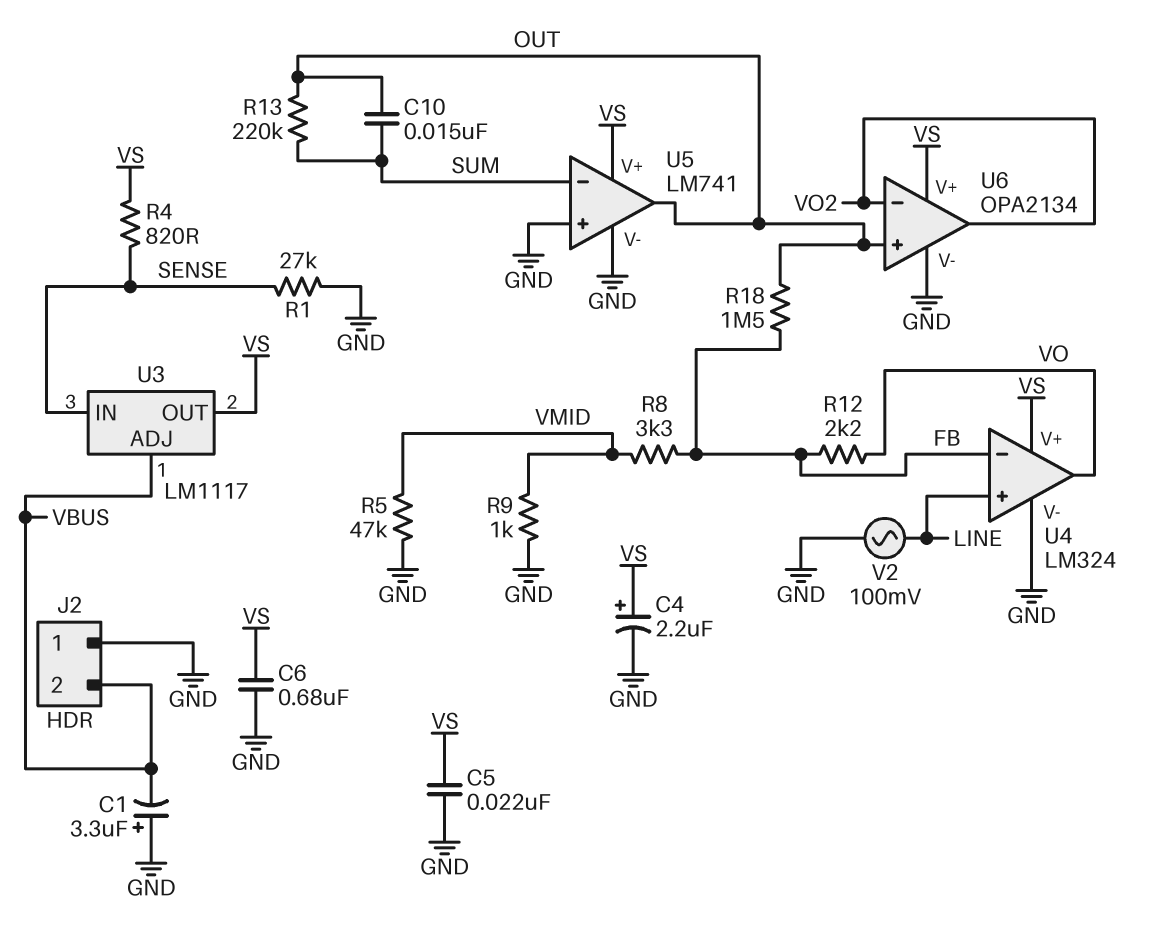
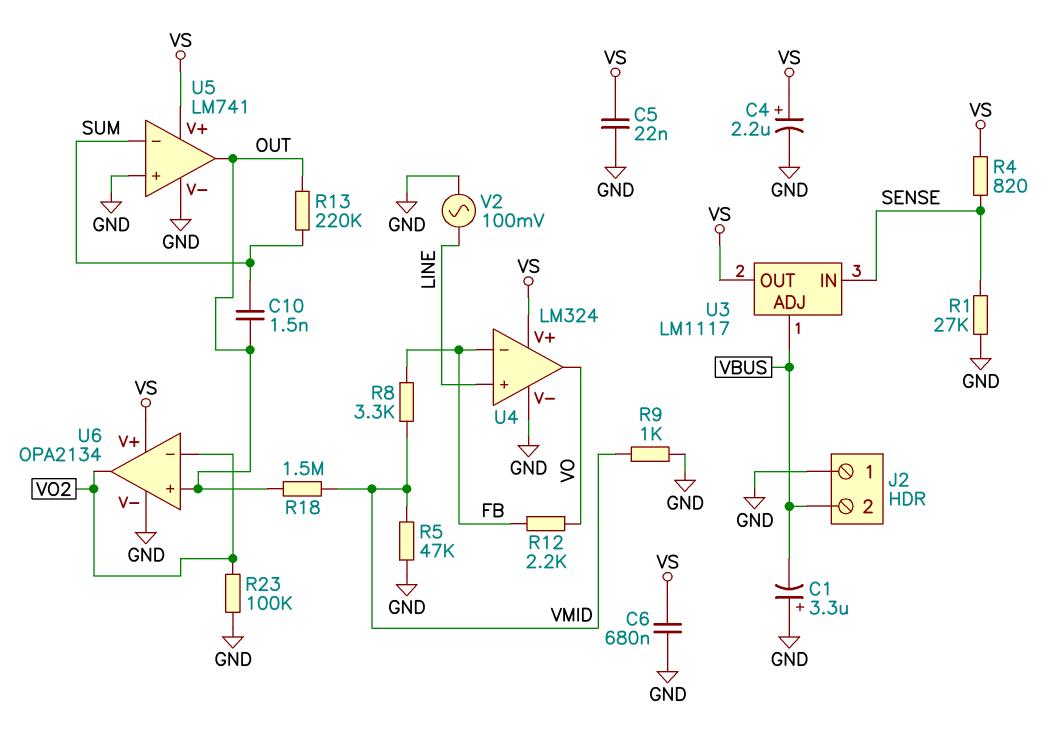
C10: 15nF (OUT, SUM) -> 1.5nF (OUT, SUM)
R18: 1.5M (FB, OUT) -> 1.5M (OUT, VMID)
R23: none -> 100k (GND, VO2)

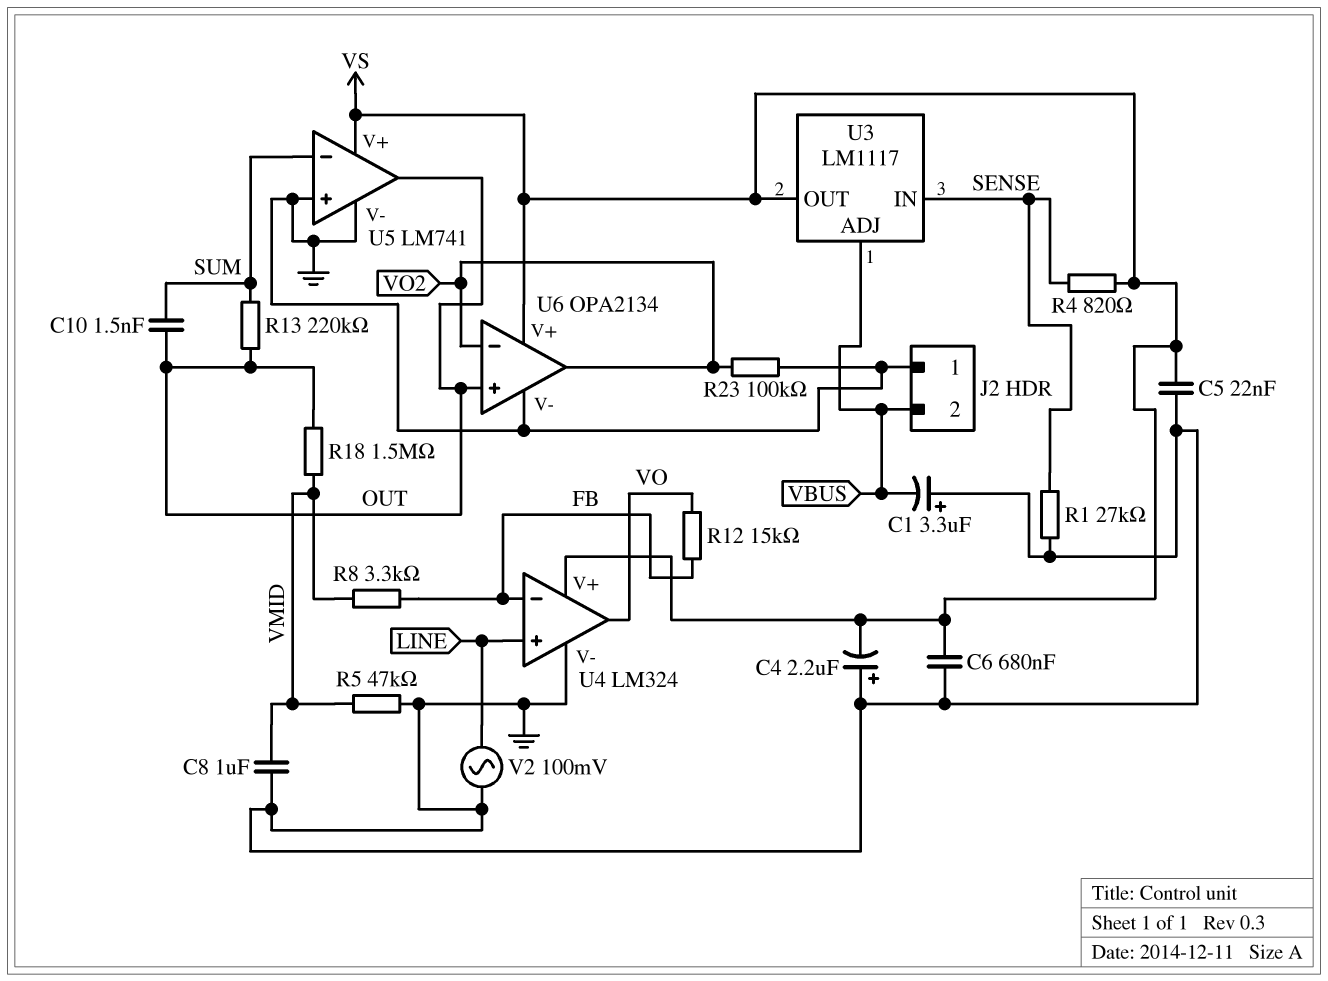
C4: 2.2uF (plus VS, minus GND) -> 2.2uF (plus GND, minus VS)
C8: none -> 1uF (GND, VMID)
R9: 1k (GND, VMID) -> none
R12: 2.2k (FB, VO) -> 15k (FB, VO)

